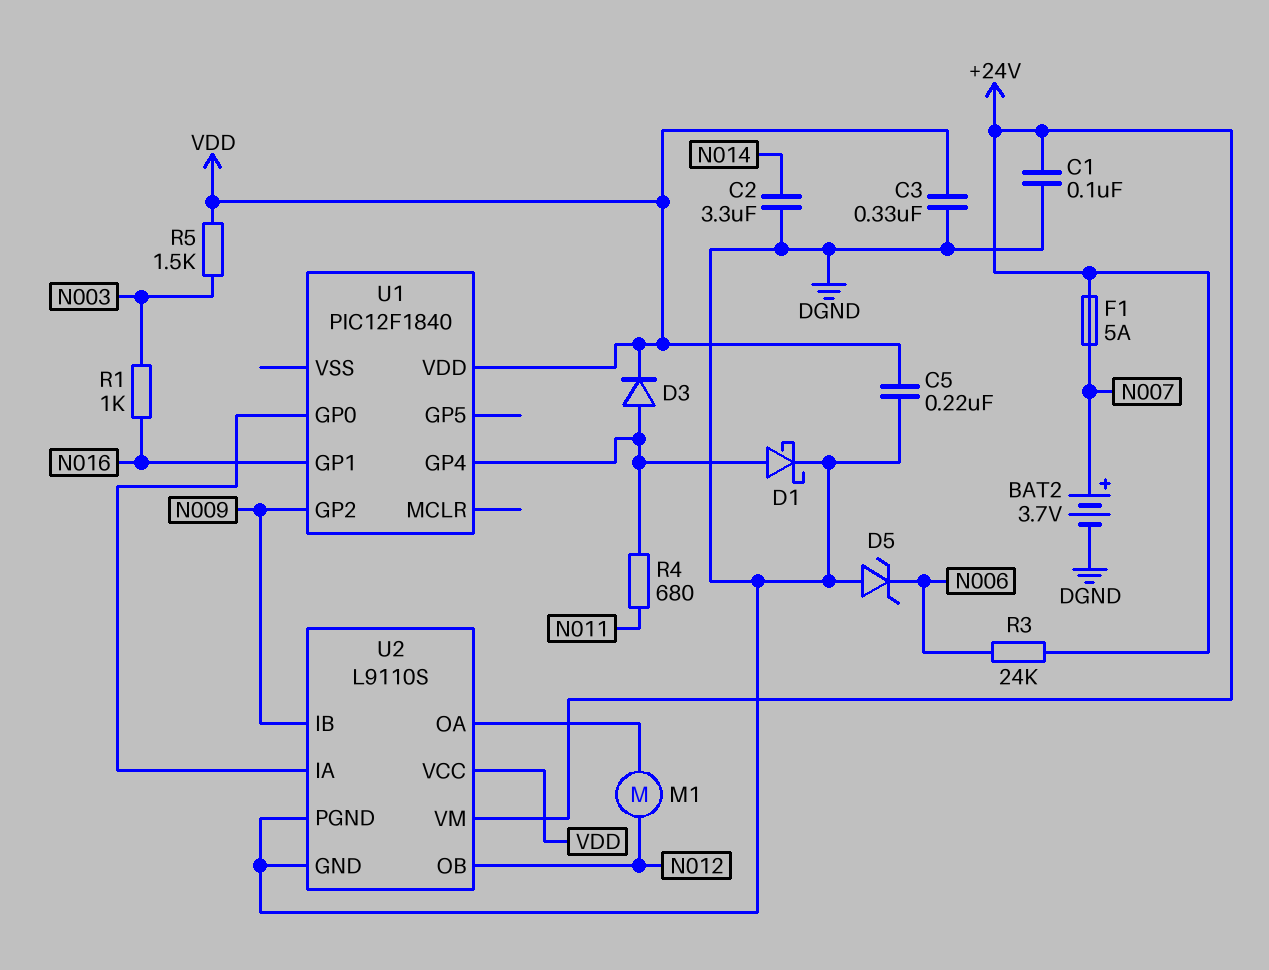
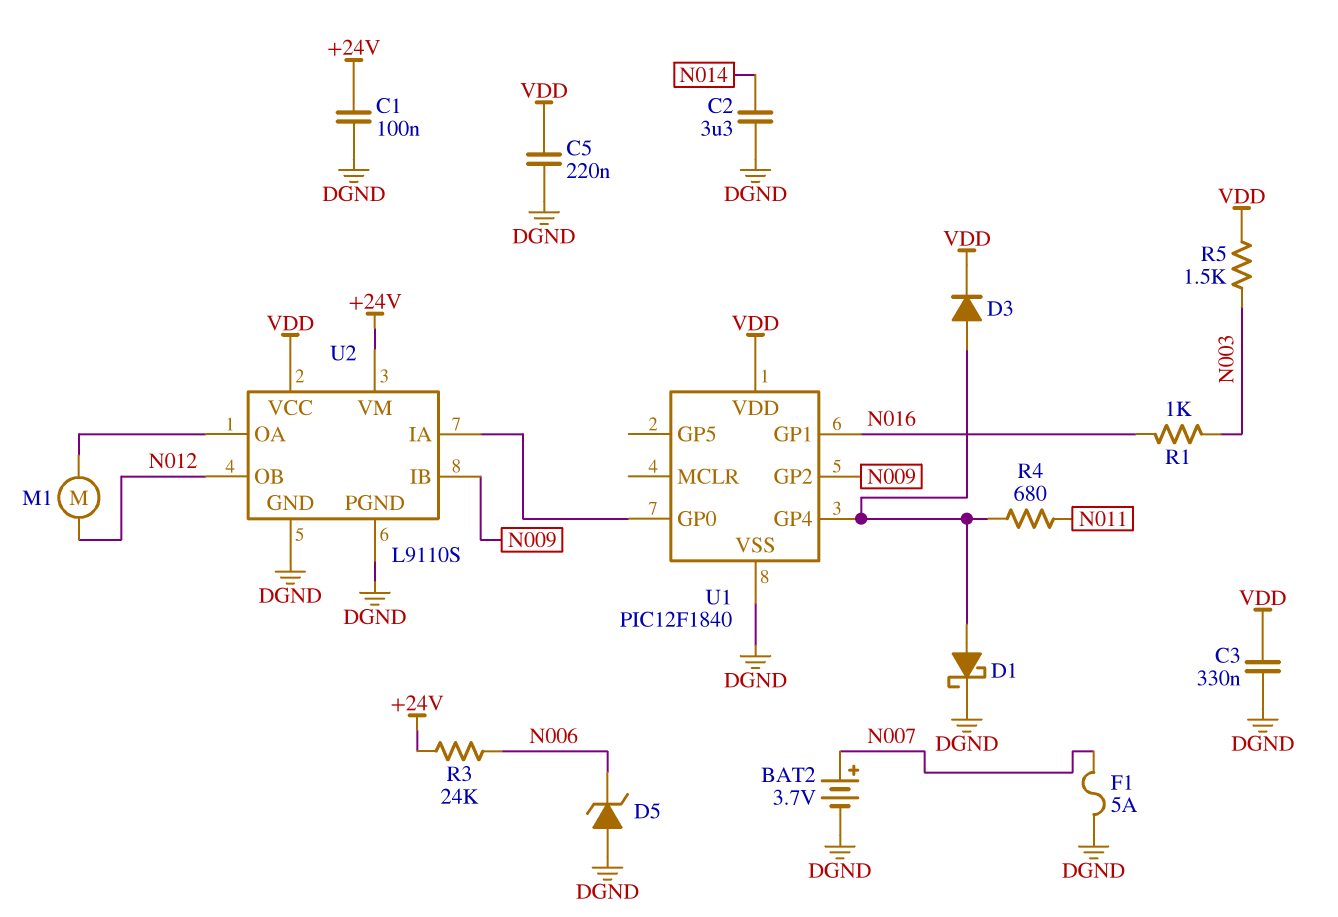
F1: 5A (+24V, N007) -> 5A (DGND, N007)
U1 pin VSS: none -> DGND

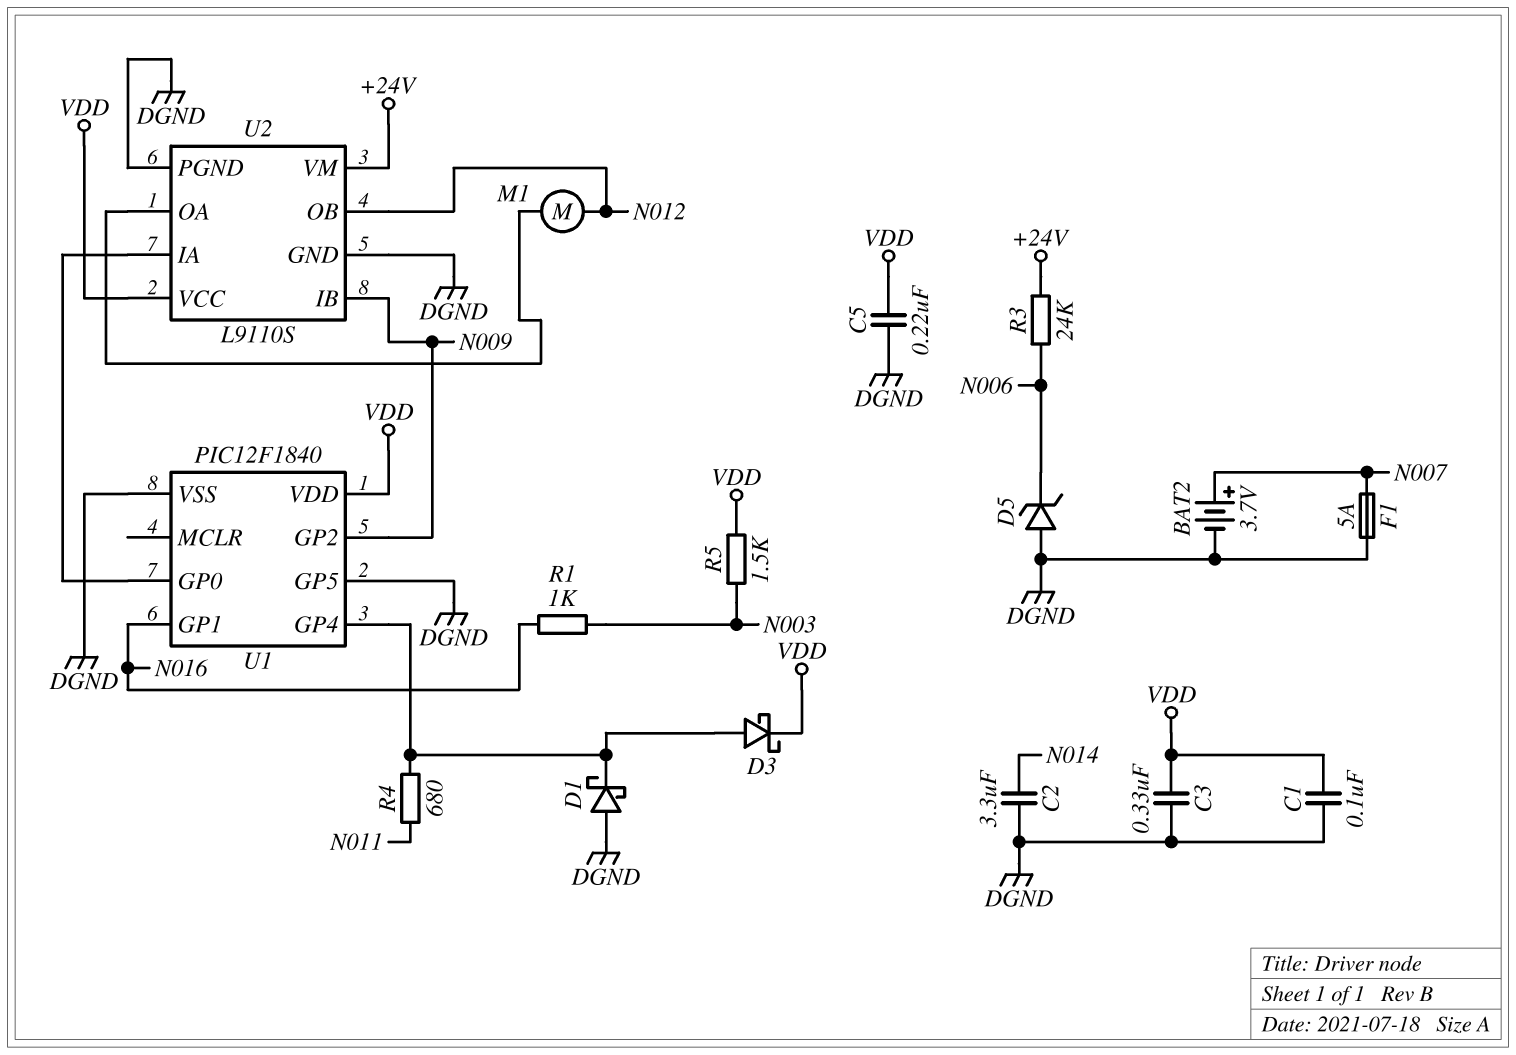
C1: 100nF (+24V, DGND) -> 100nF (DGND, VDD)
D1: schottky (A U1/GP4, K DGND) -> schottky (A DGND, K U1/GP4)
D3: diode (A U1/GP4, K VDD) -> schottky (A U1/GP4, K VDD)
U1 pin GP5: none -> DGND

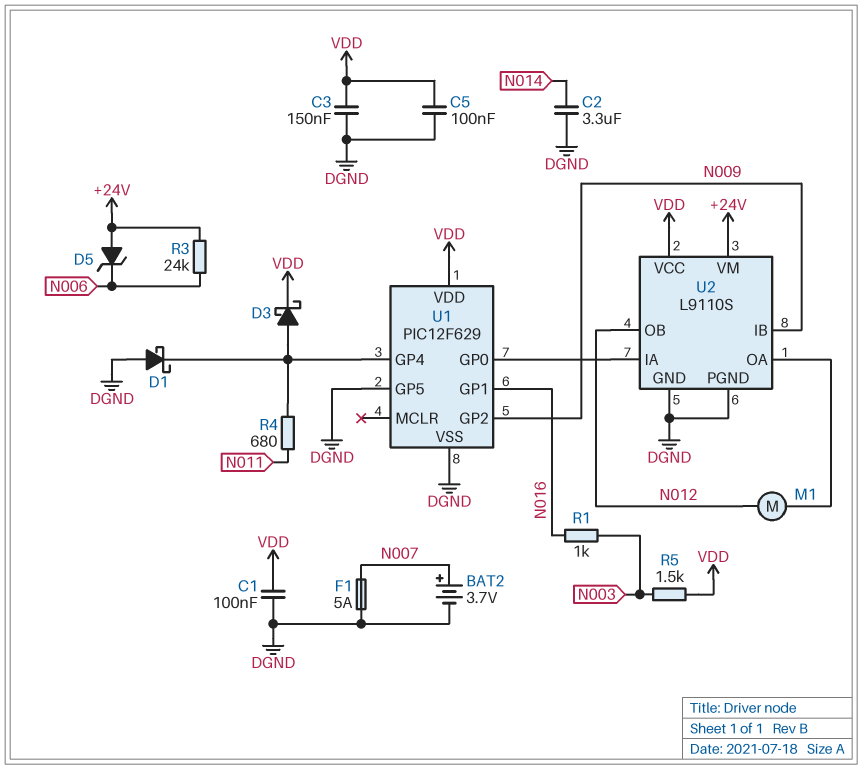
C3: 330nF (DGND, VDD) -> 150nF (DGND, VDD)
C5: 220nF (DGND, VDD) -> 100nF (DGND, VDD)
D5: zener (A DGND, K N006) -> zener (A +24V, K N006)
U1: PIC12F1840 -> PIC12F629

